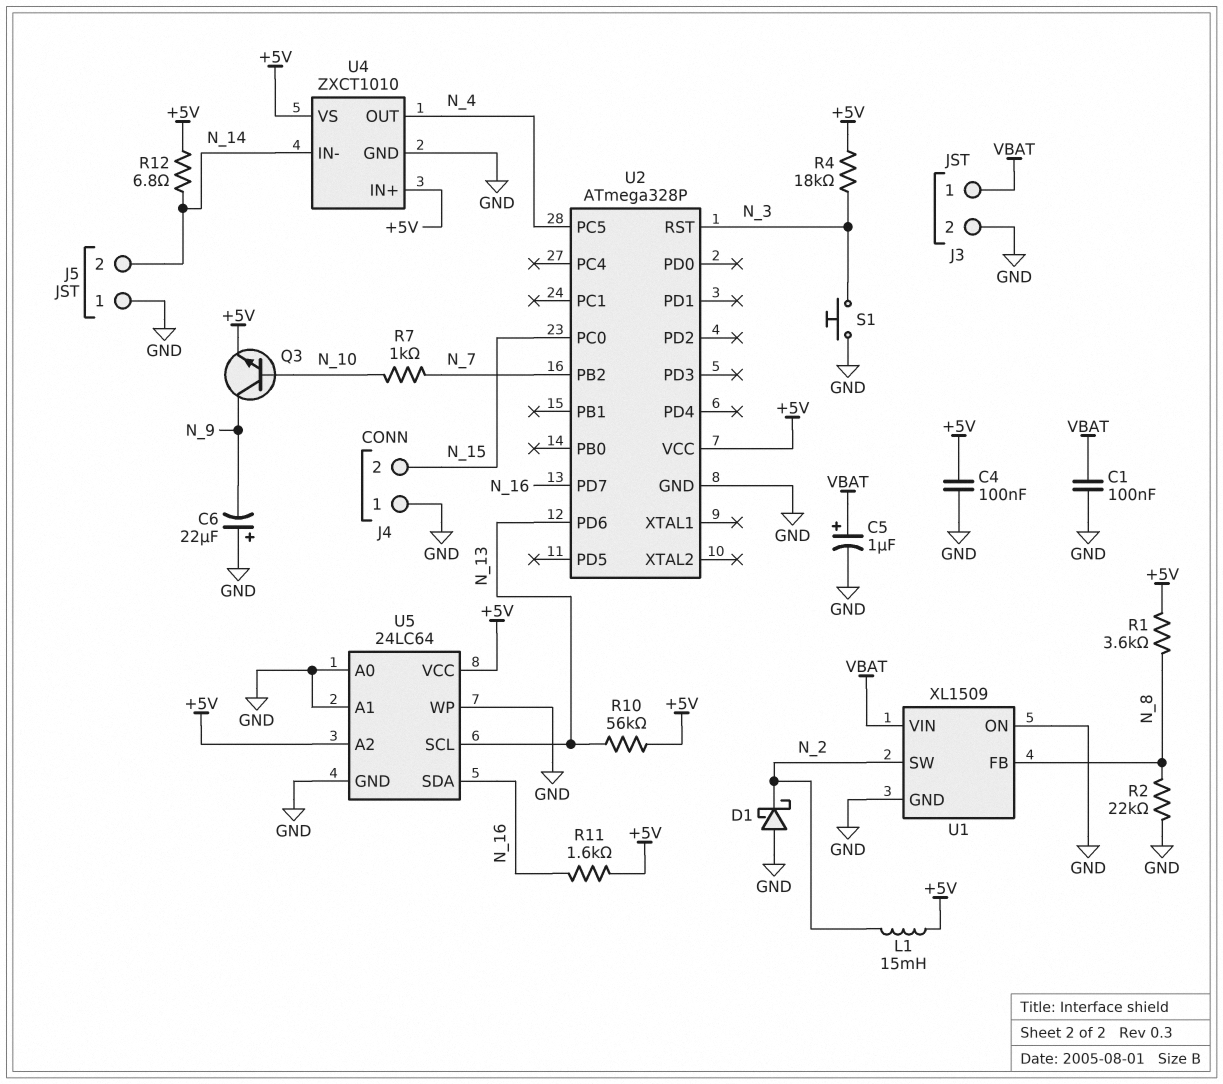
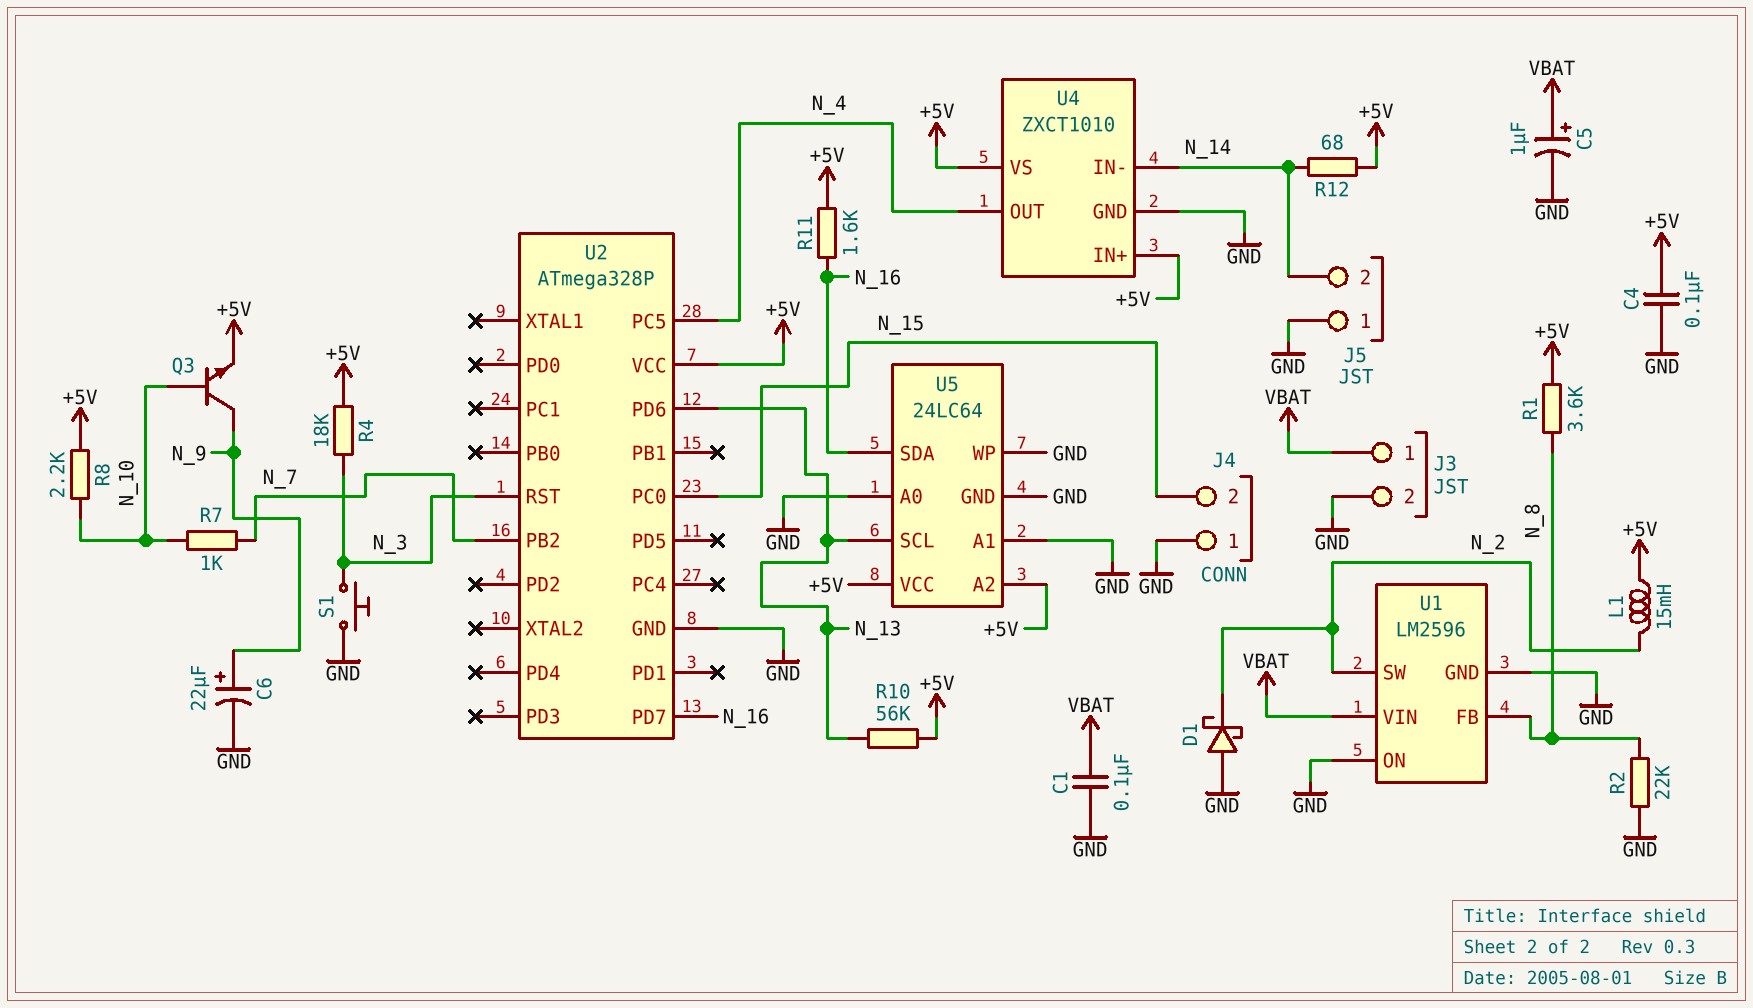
C6: 22uF (plus GND, minus N_9) -> 22uF (plus N_9, minus GND)
R8: none -> 2.2k (+5V, N_10)
R12: 6.8 (+5V, N_14) -> 68 (+5V, N_14)
U1: XL1509 -> LM2596

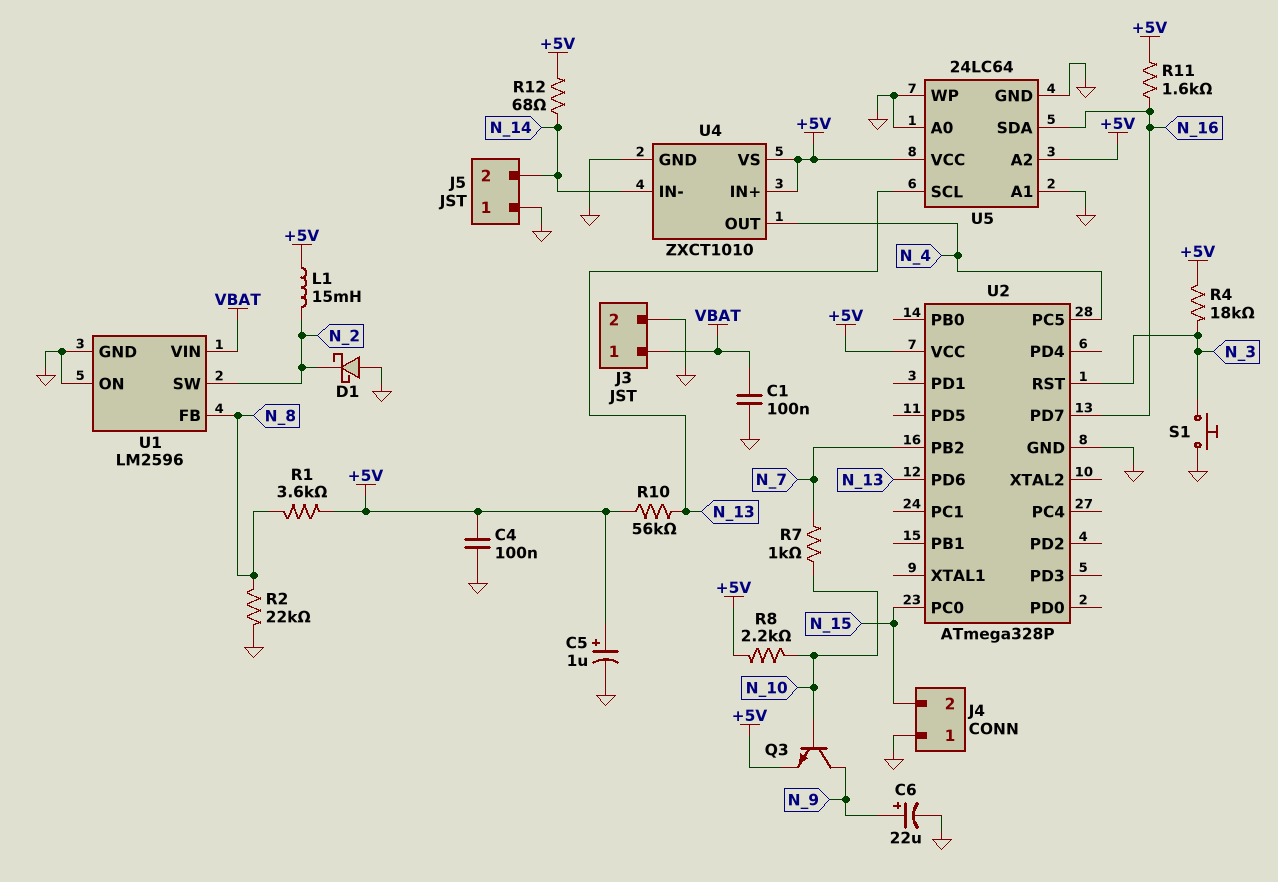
C5: 1uF (plus VBAT, minus GND) -> 1uF (plus +5V, minus GND)

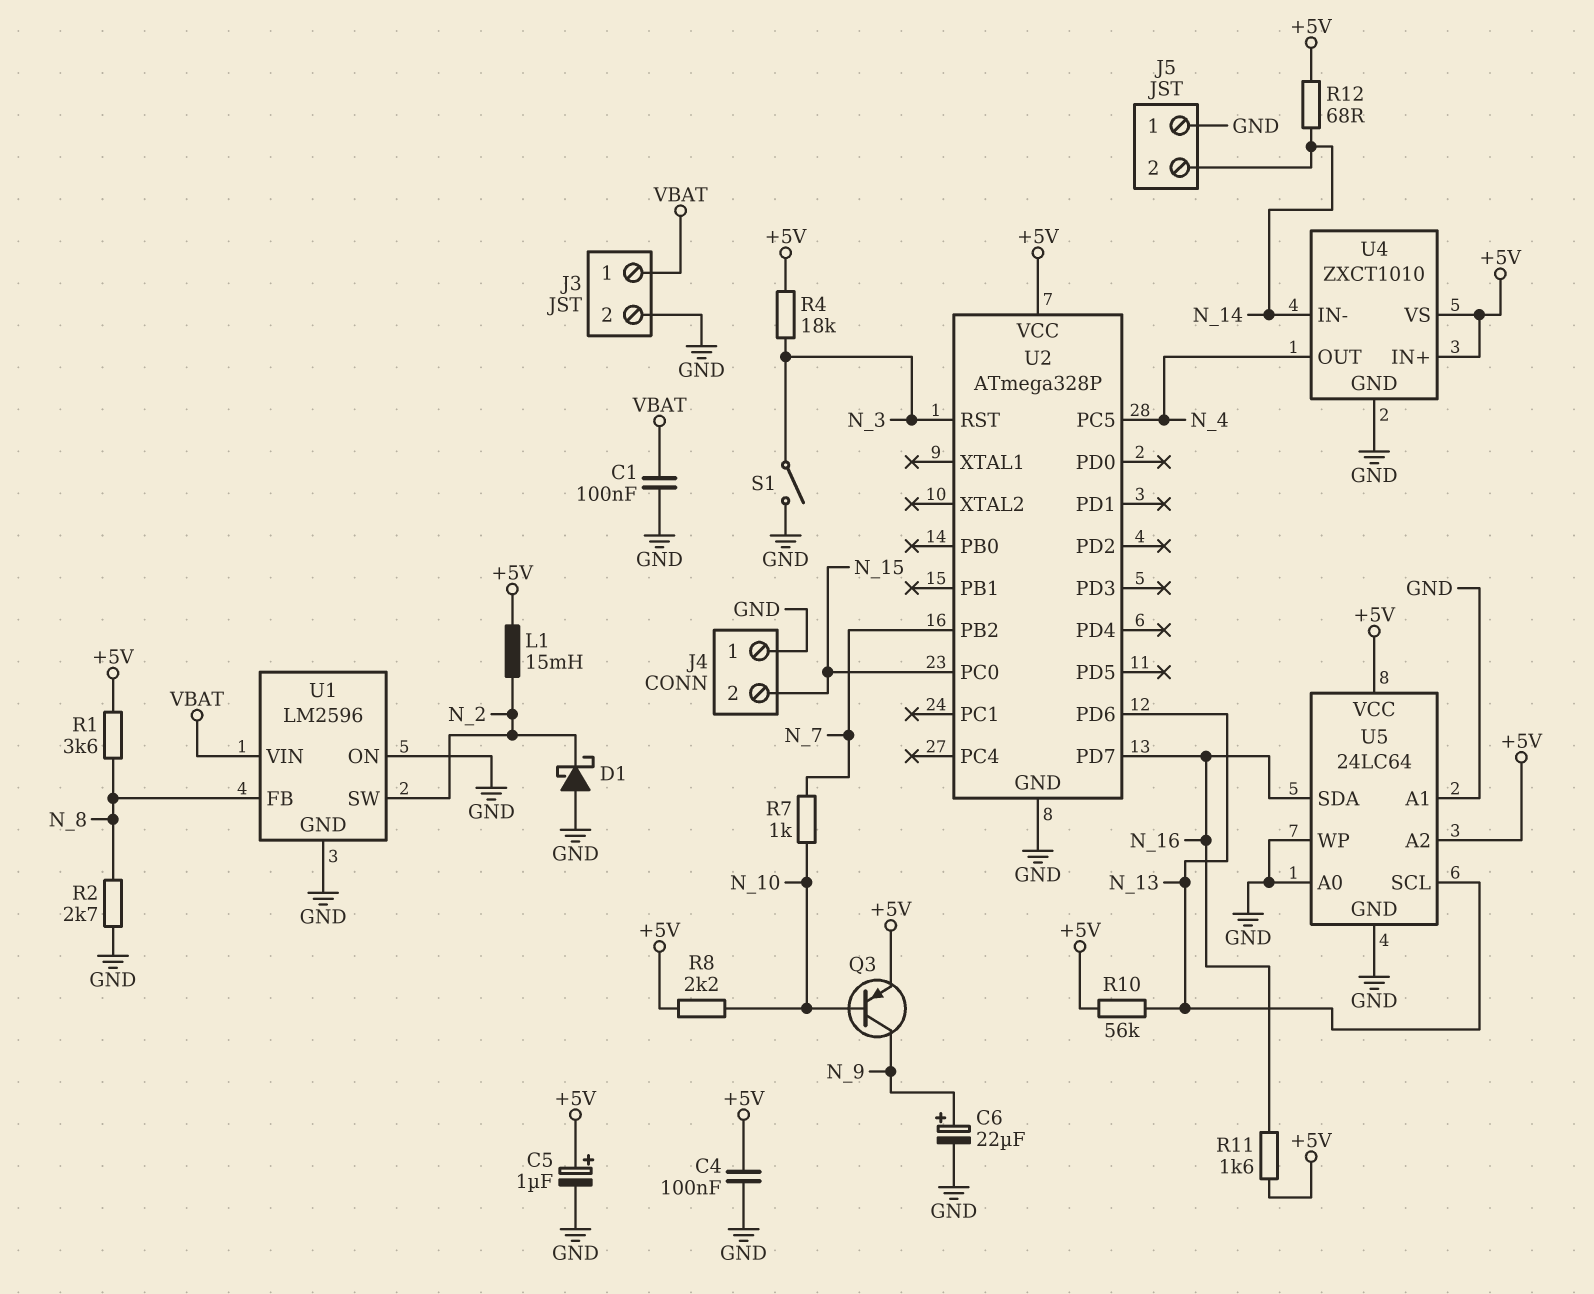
Q3: NPN (B N_10, C N_9, E +5V) -> PNP (B N_10, C N_9, E +5V)
R2: 22k (GND, N_8) -> 2.7k (GND, N_8)
S1: button (GND, N_3) -> switch (GND, N_3)

